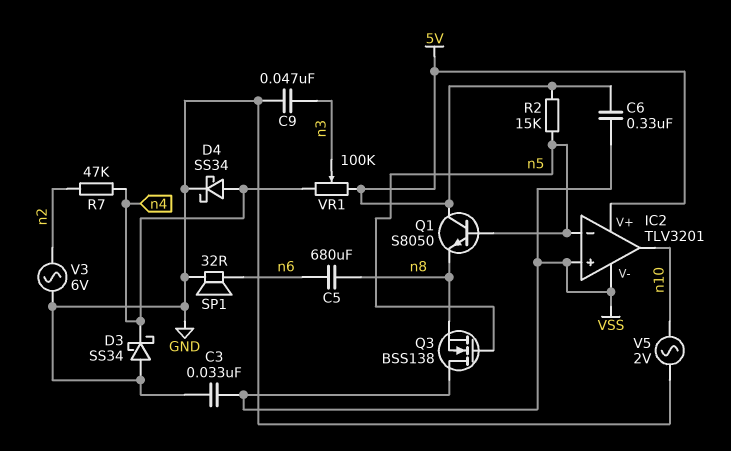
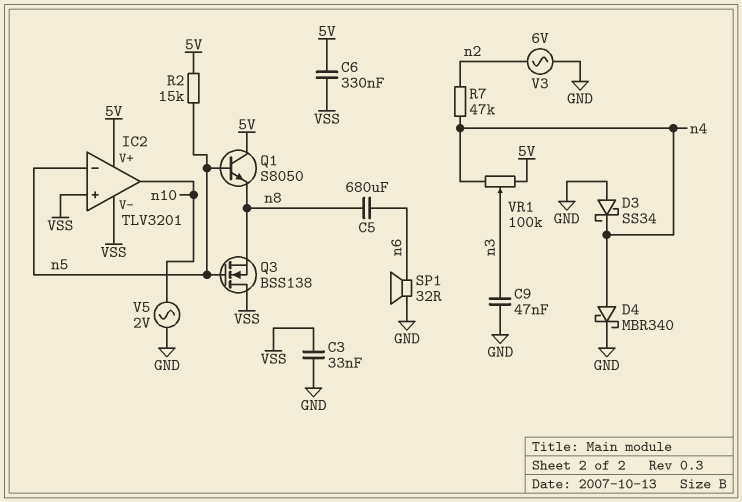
D4: schottky SS34 (A n4, K GND) -> schottky MBR340 (A n4, K GND)

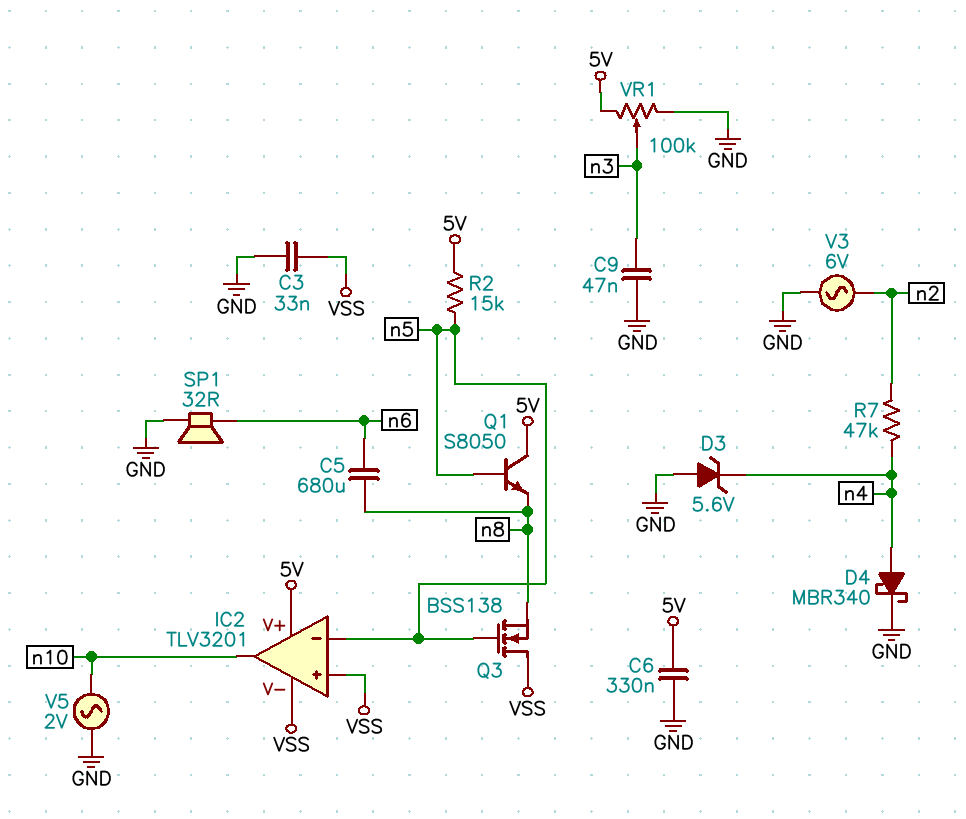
C6: 330nF (5V, VSS) -> 330nF (5V, GND)
D3: schottky SS34 (A GND, K n4) -> zener 5.6V (A GND, K n4)
VR1: 100k (5V, n4, wiper n3) -> 100k (5V, GND, wiper n3)

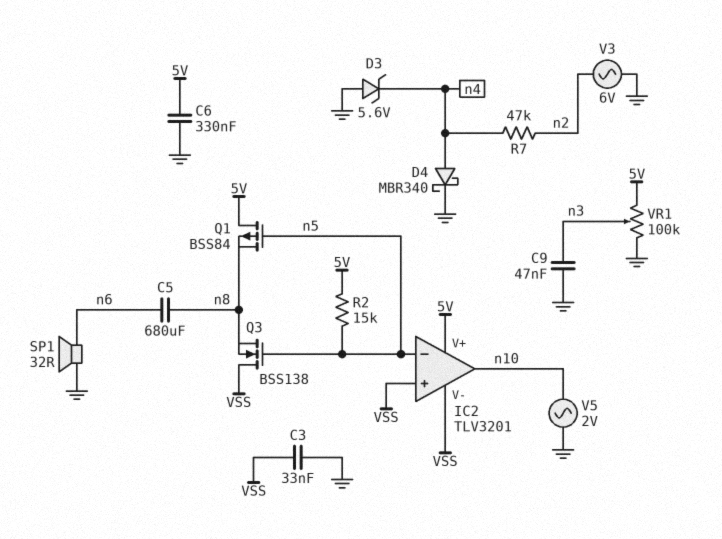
Q1: NPN S8050 (B n5, C 5V, E n8) -> PMOS BSS84 (G n5, D 5V, S n8)

